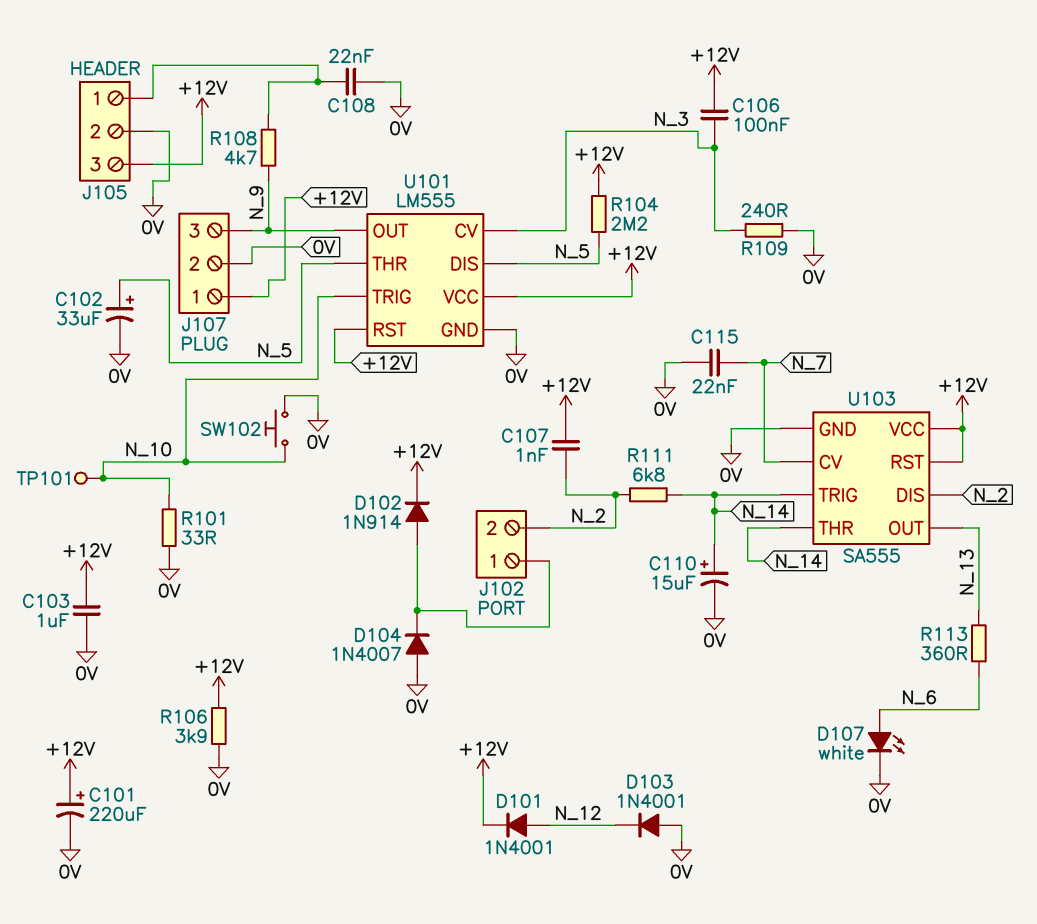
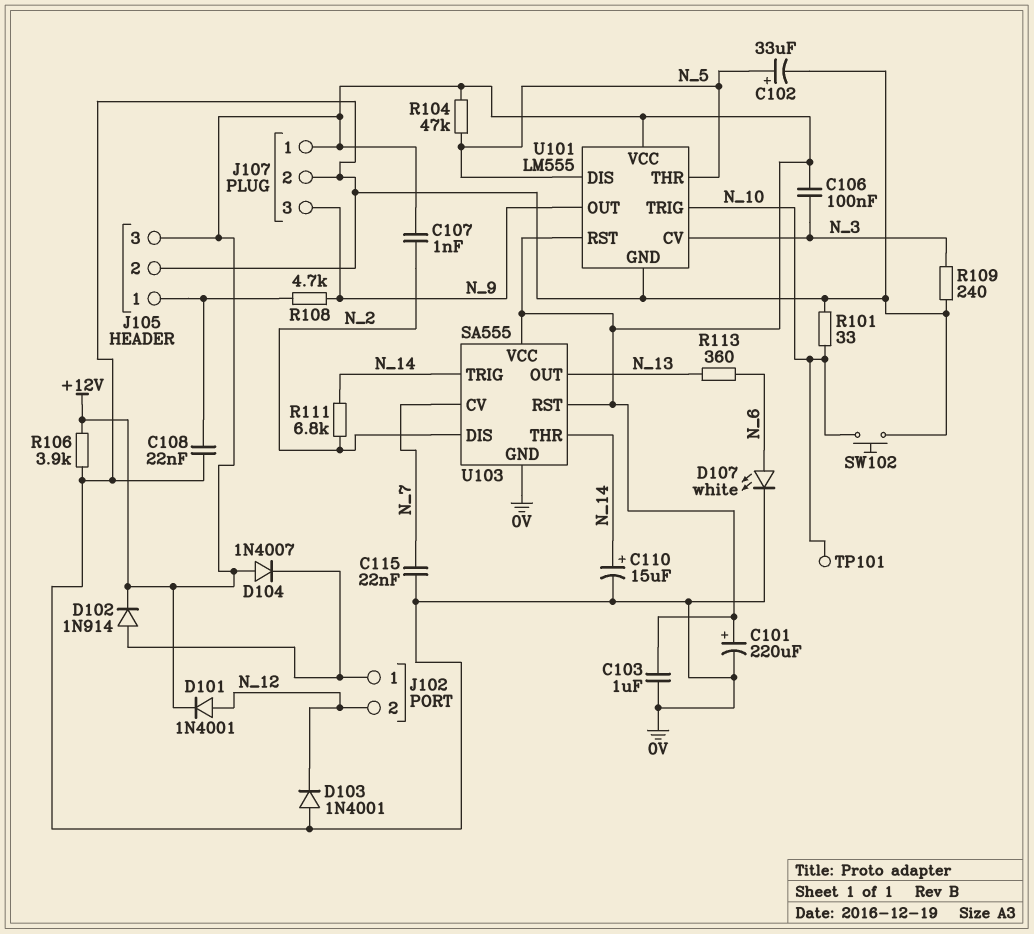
D104: diode 1N4007 (A 0V, K J102/1) -> diode 1N4007 (A +12V, K J102/1)
J102 pin 2: N_2 -> N_12
R104: 2.2M (+12V, N_5) -> 47k (+12V, N_5)

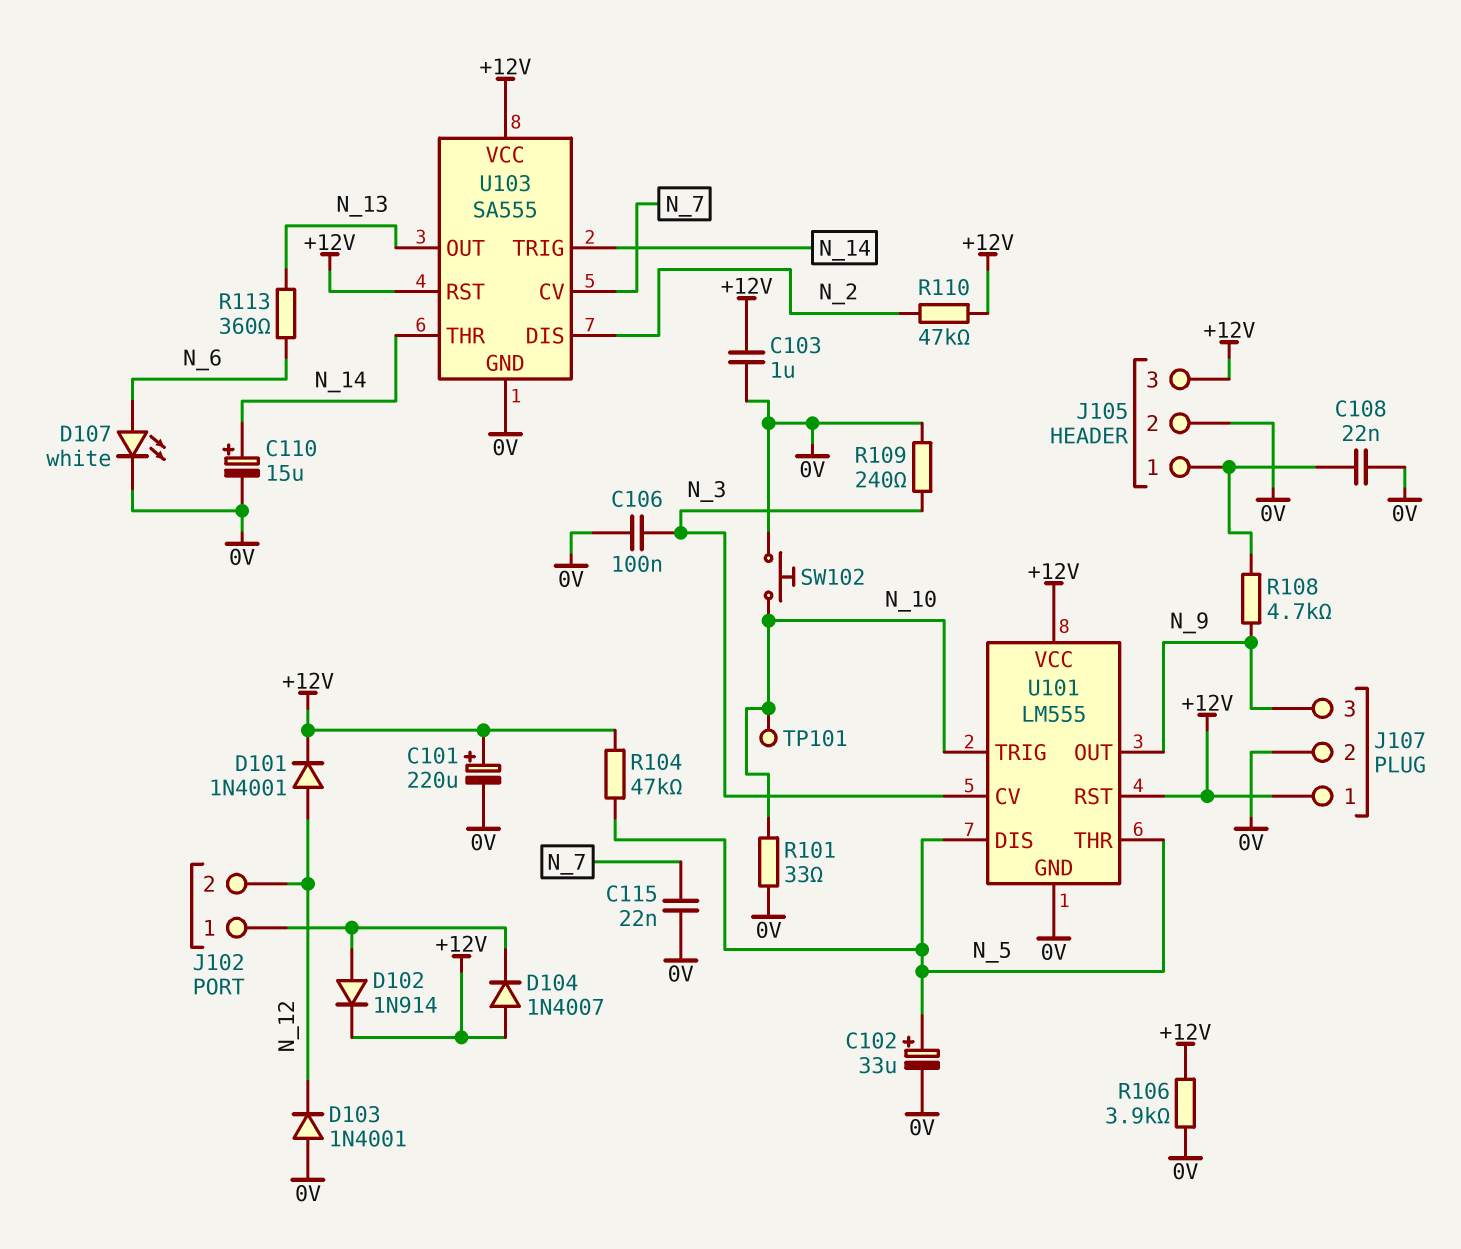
C106: 100nF (+12V, N_3) -> 100nF (0V, N_3)
C107: 1nF (+12V, N_2) -> none
R110: none -> 47k (+12V, N_2)
R111: 6.8k (N_2, N_14) -> none

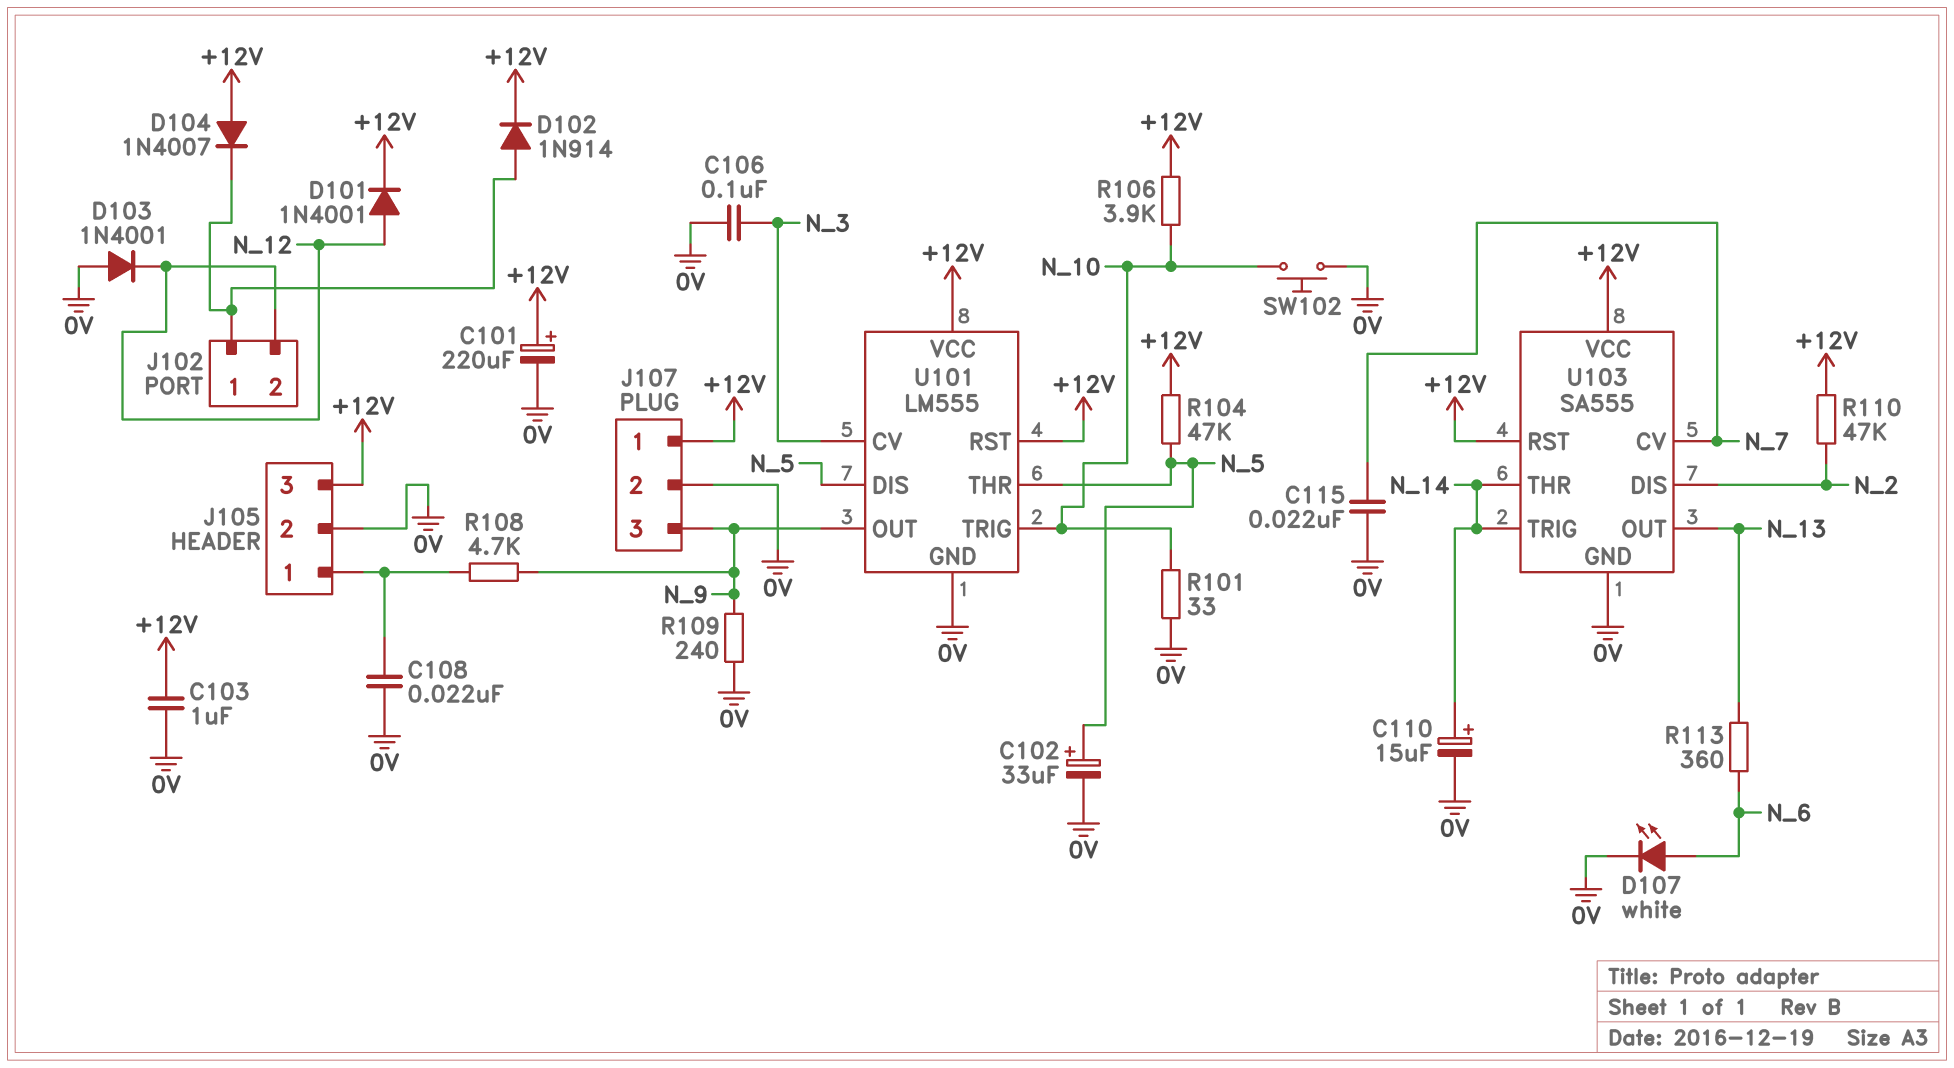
R106: 3.9k (+12V, 0V) -> 3.9k (+12V, N_10)
R109: 240 (0V, N_3) -> 240 (0V, N_9)
TP101: test point (N_10) -> none

